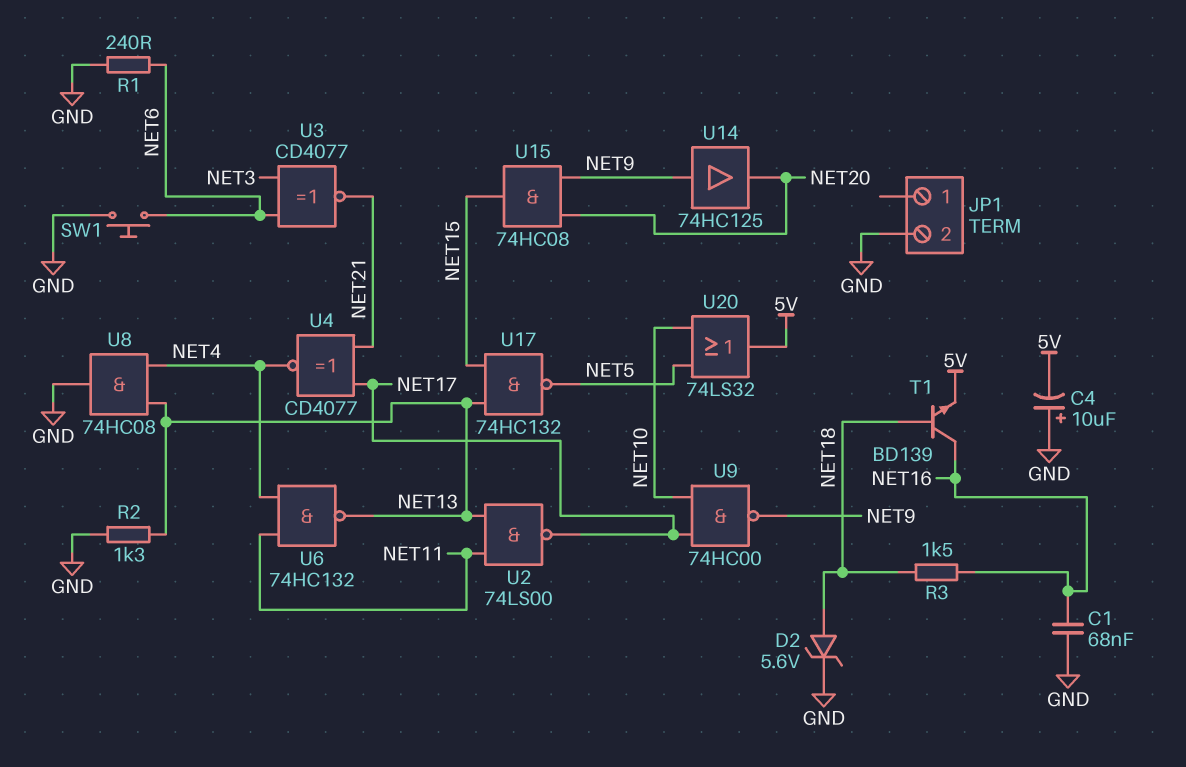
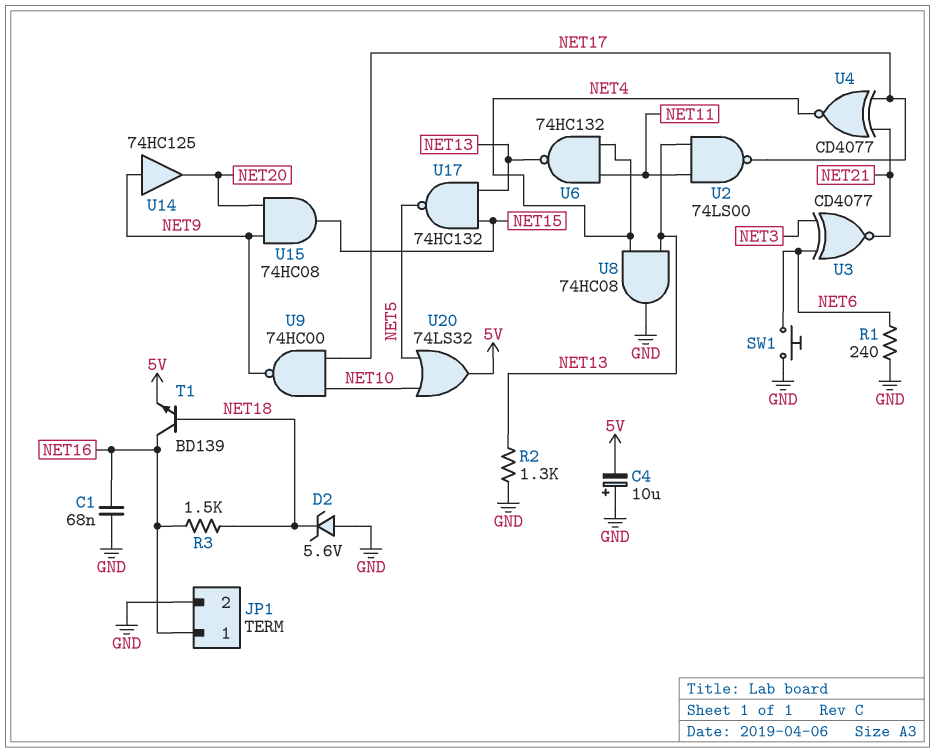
D2: zener 5.6V (A NET18, K GND) -> zener 5.6V (A GND, K NET18)
JP1 pin 1: none -> NET16

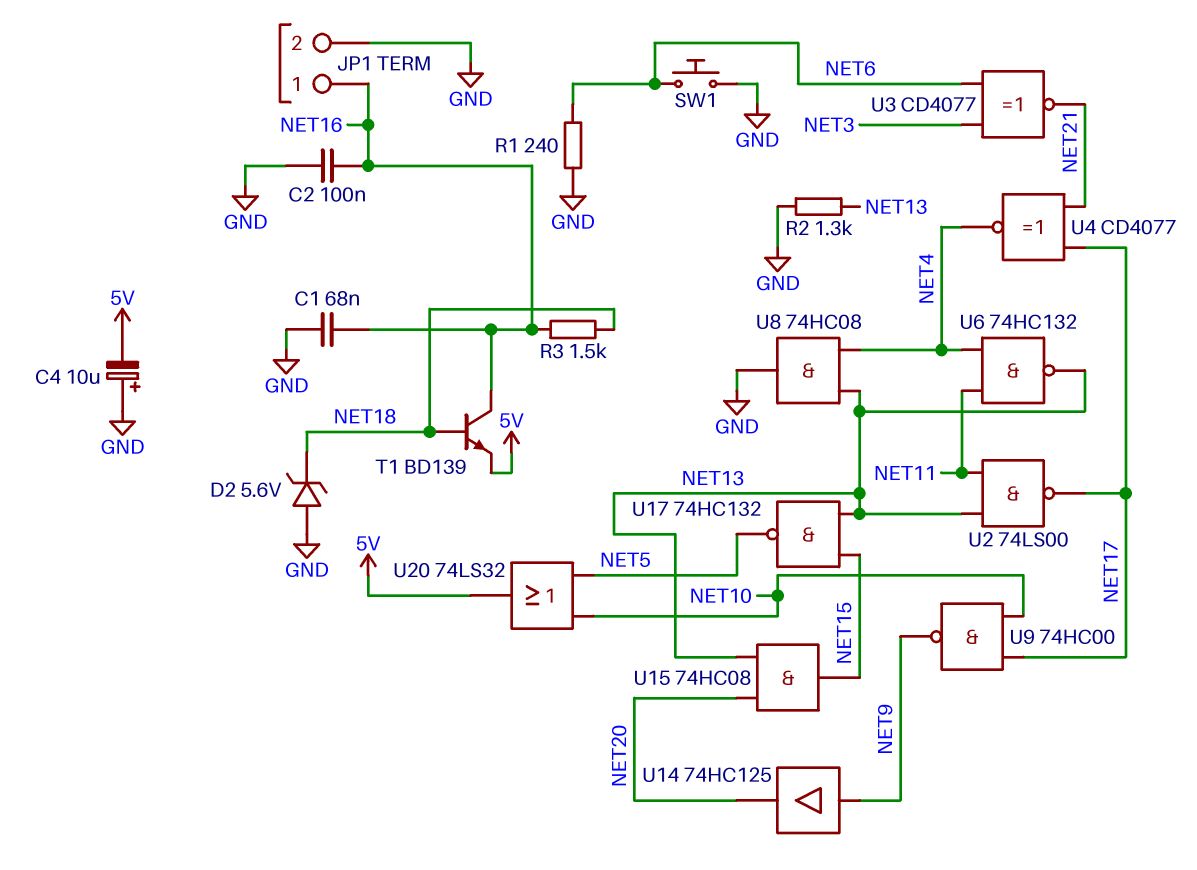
C2: none -> 100nF (GND, NET16)
U15: AND 74HC08 (in NET9, in NET20, out NET15) -> AND 74HC08 (in NET13, in NET20, out NET15)

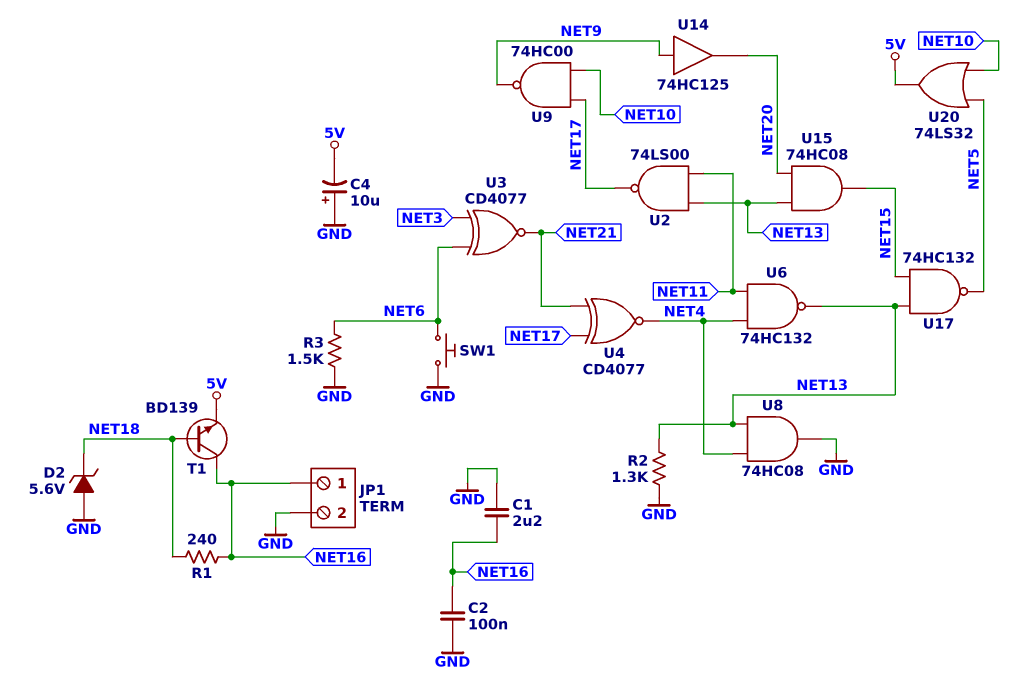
C1: 68nF (GND, NET16) -> 2.2uF (GND, NET16)
R1: 240 (GND, NET6) -> 240 (NET16, NET18)
R3: 1.5k (NET16, NET18) -> 1.5k (GND, NET6)

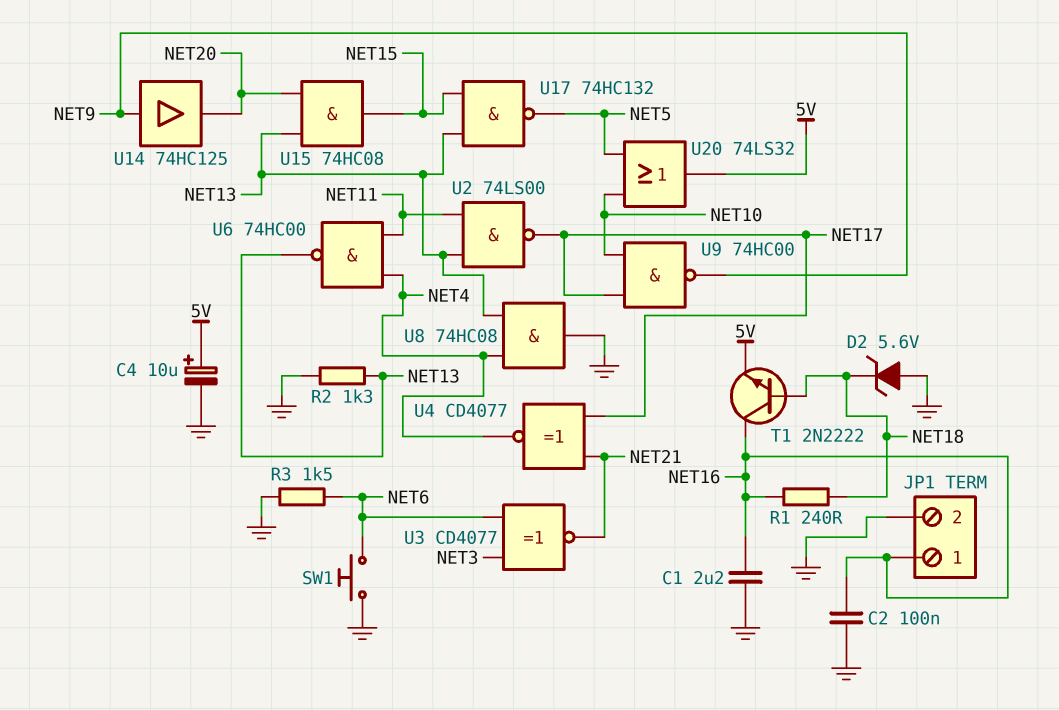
C4: 10uF (plus GND, minus 5V) -> 10uF (plus 5V, minus GND)
T1: NPN BD139 (B NET18, C NET16, E 5V) -> NPN 2N2222 (B NET18, C NET16, E 5V)
U6: NAND 74HC132 (in NET4, in NET11, out NET13) -> NAND 74HC00 (in NET4, in NET11, out NET13)

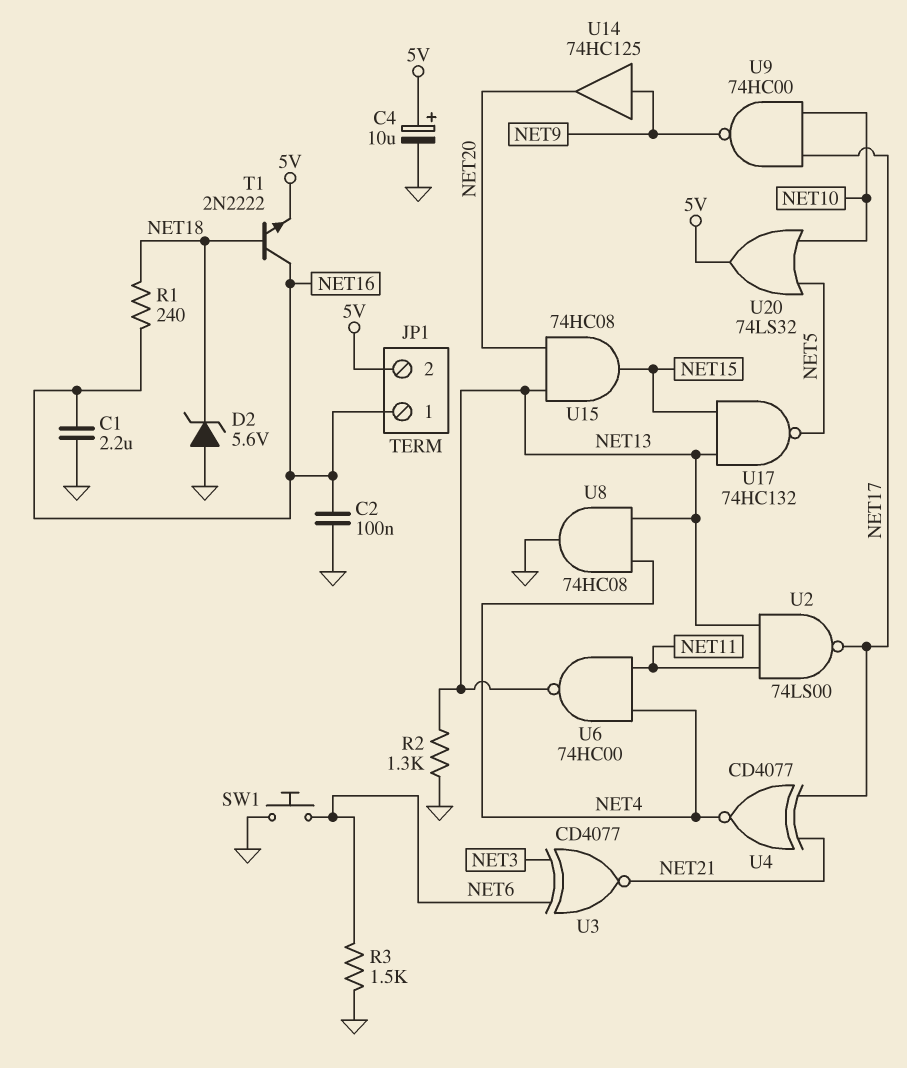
JP1 pin 2: GND -> 5V

